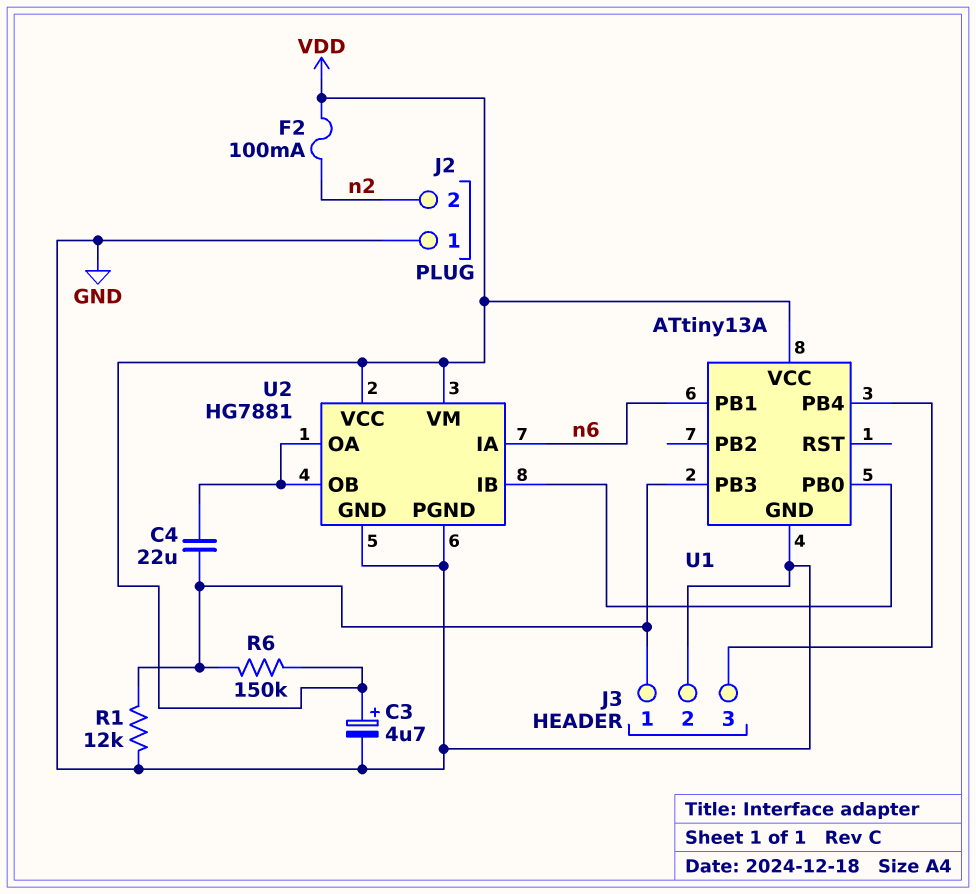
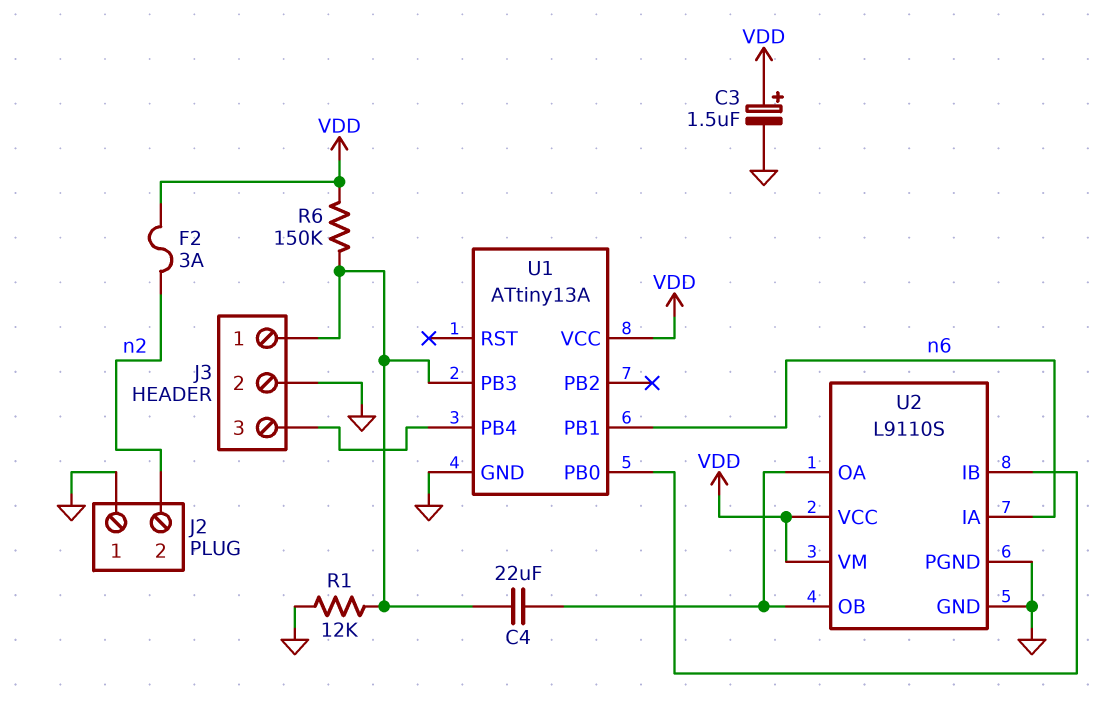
C3: 4.7uF (plus VDD, minus GND) -> 1.5uF (plus VDD, minus GND)
F2: 100mA (VDD, n2) -> 3A (VDD, n2)
U2: HG7881 -> L9110S

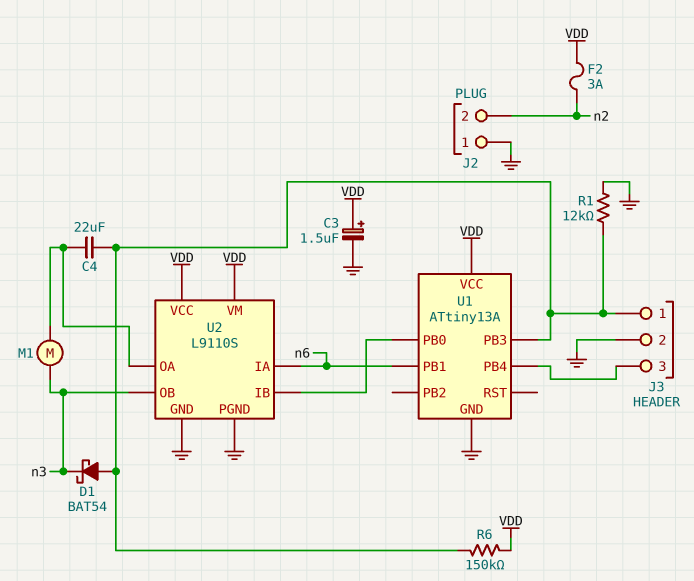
D1: none -> schottky BAT54 (A J3/1, K n3)
M1: none -> motor (U2/OA, n3)
U2 pin OB: U2/OA -> n3

